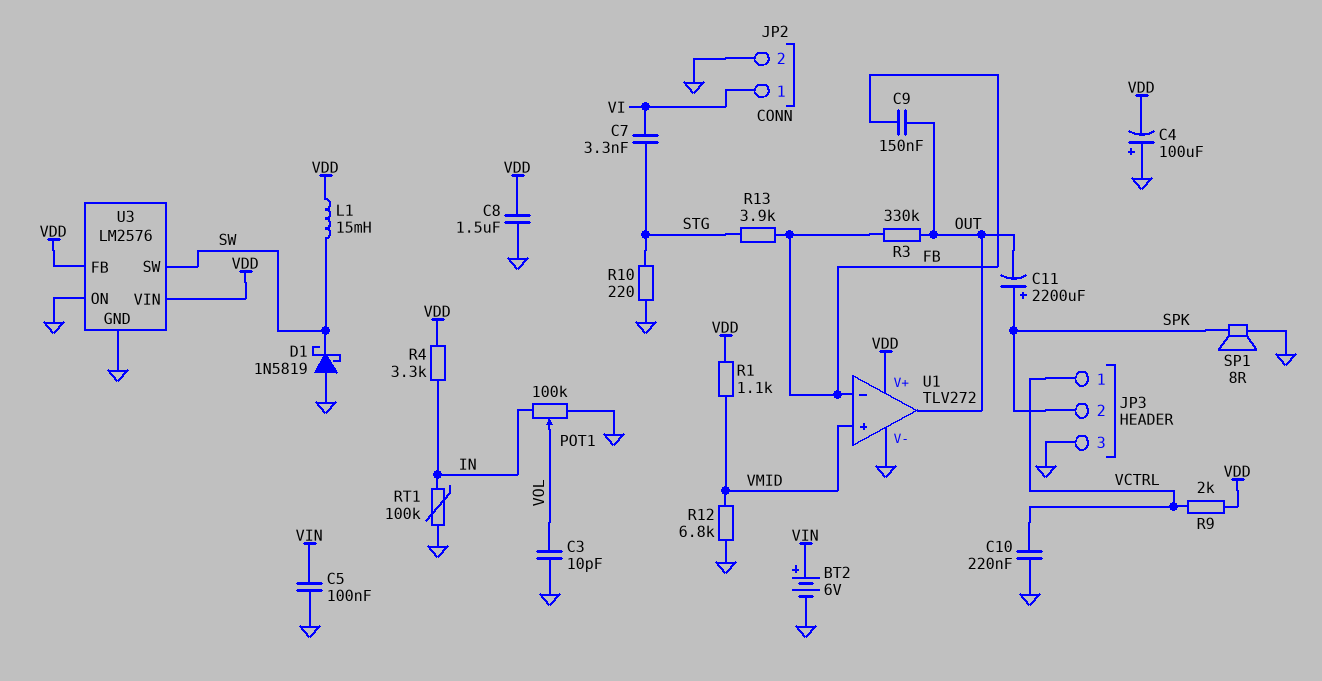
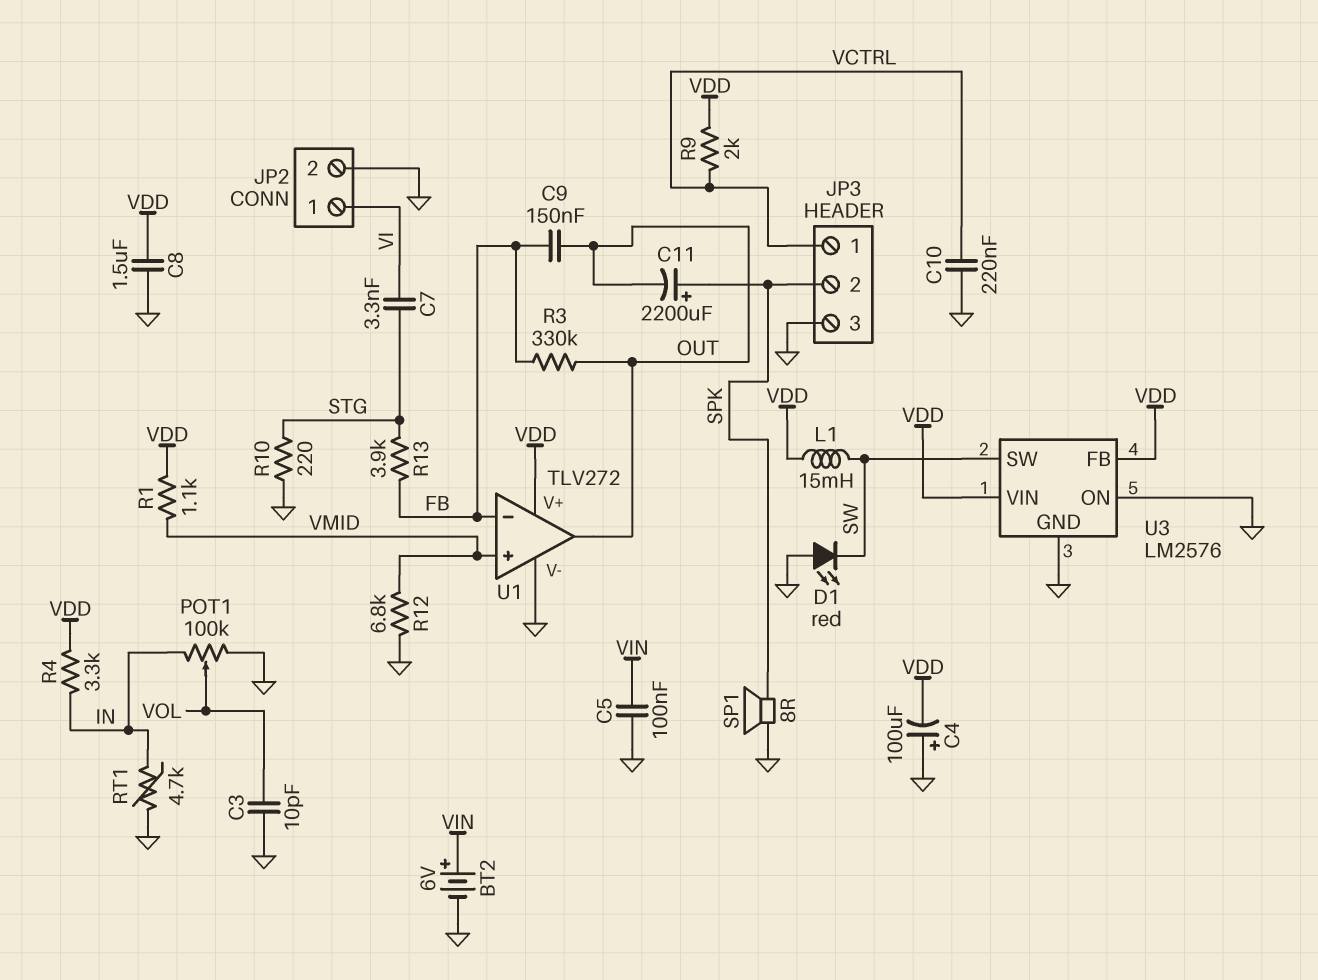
D1: schottky 1N5819 (A GND, K SW) -> LED red (A GND, K SW)
RT1: 100k (GND, IN) -> 4.7k (GND, IN)

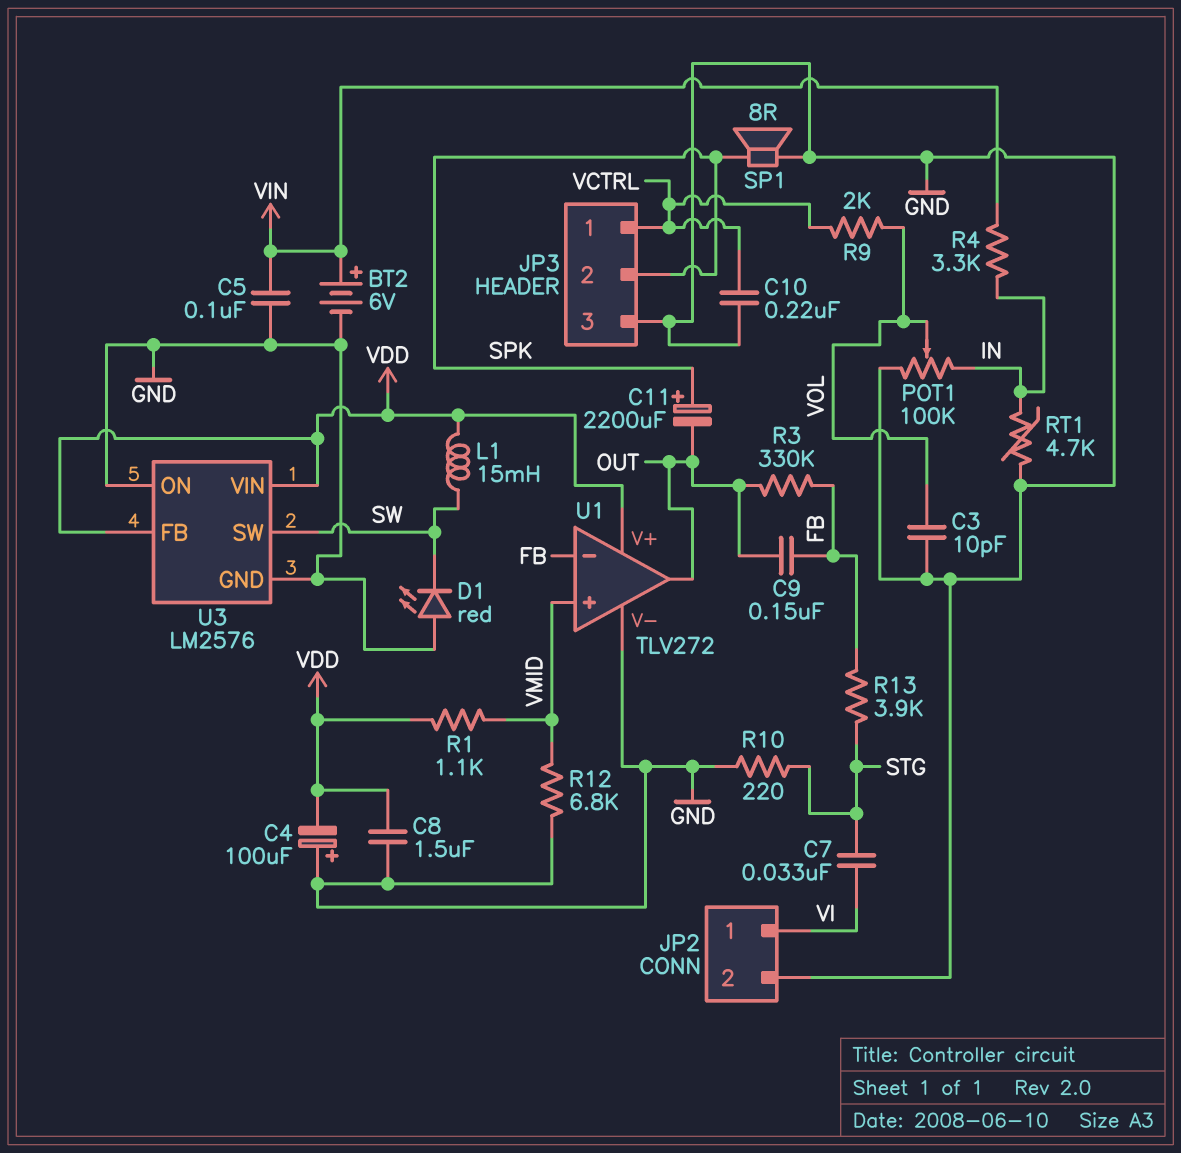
C7: 3.3nF (STG, VI) -> 33nF (STG, VI)
R4: 3.3k (IN, VDD) -> 3.3k (IN, VIN)
R9: 2k (VCTRL, VDD) -> 2k (VCTRL, VOL)

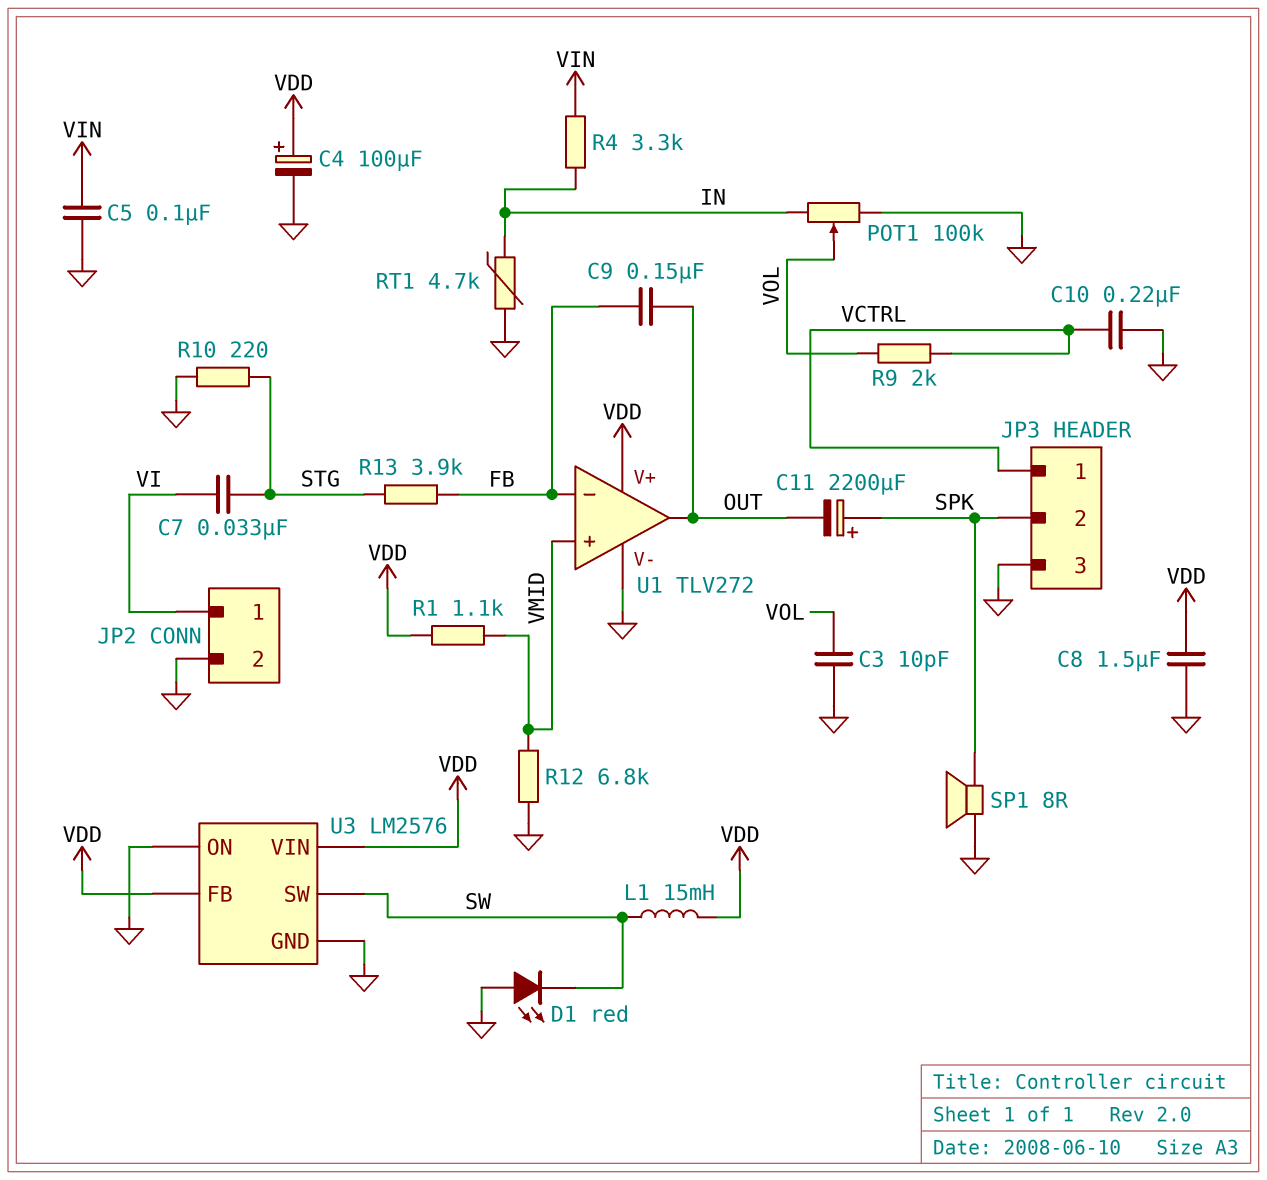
BT2: 6V (plus VIN, minus GND) -> none
C4: 100uF (plus GND, minus VDD) -> 100uF (plus VDD, minus GND)
R3: 330k (FB, OUT) -> none

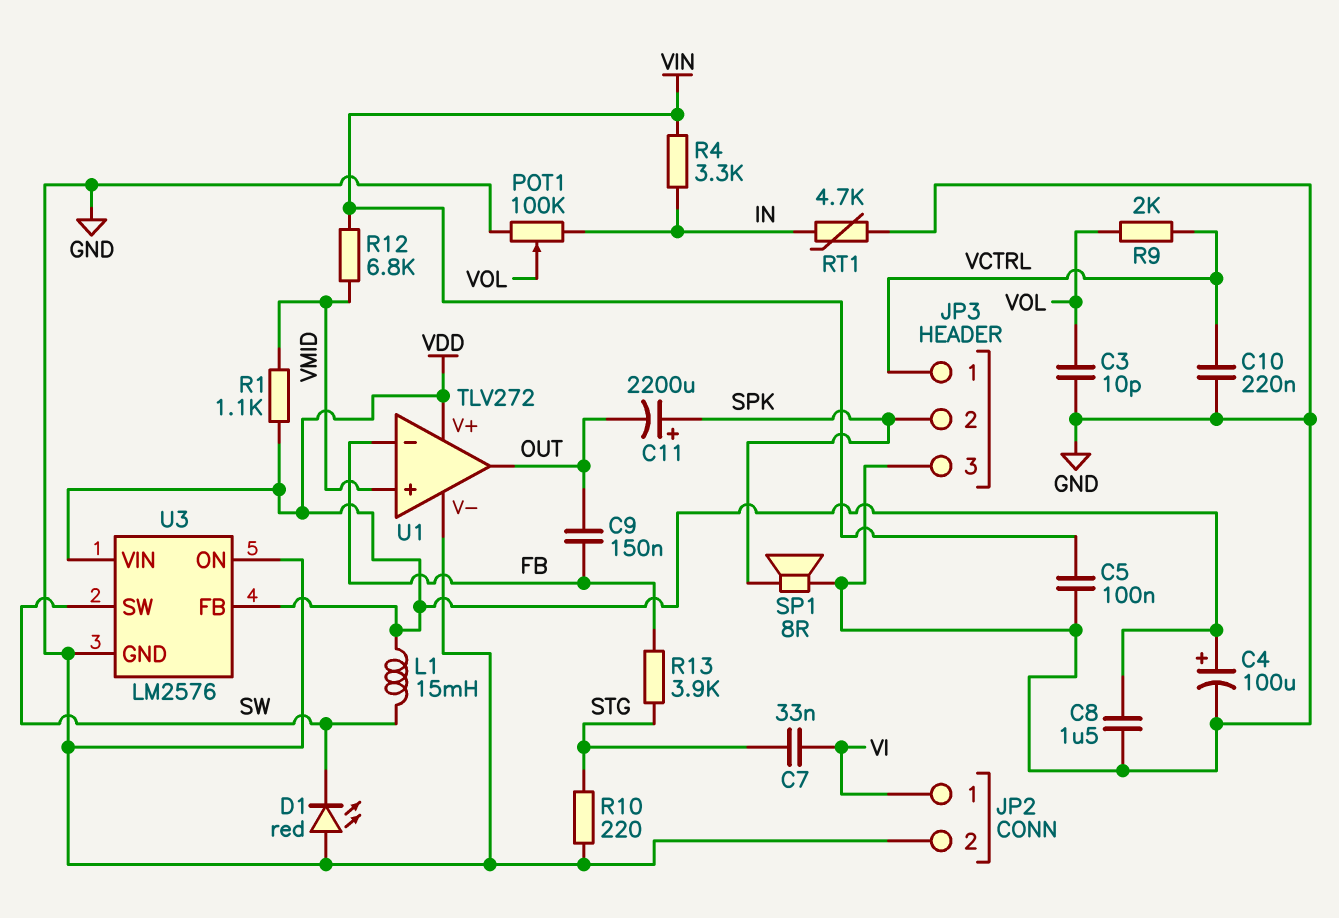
R12: 6.8k (GND, VMID) -> 6.8k (VIN, VMID)

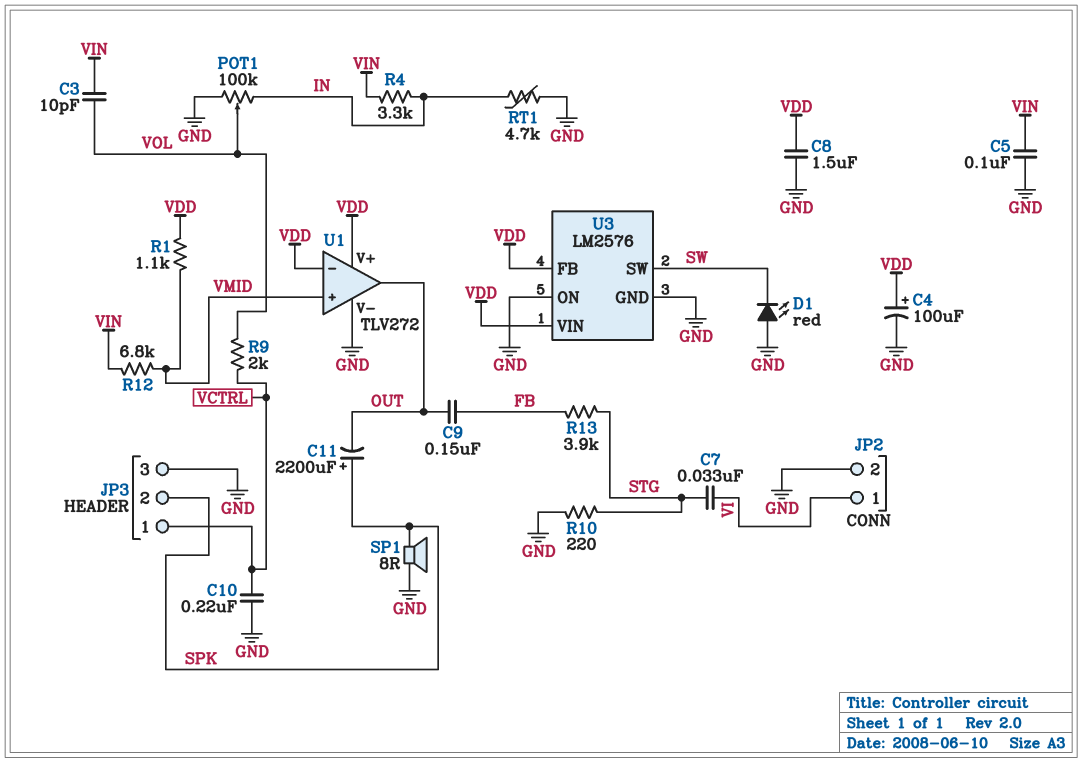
C3: 10pF (GND, VOL) -> 10pF (VIN, VOL)
L1: 15mH (SW, VDD) -> none
U1 pin in-: FB -> VDD

